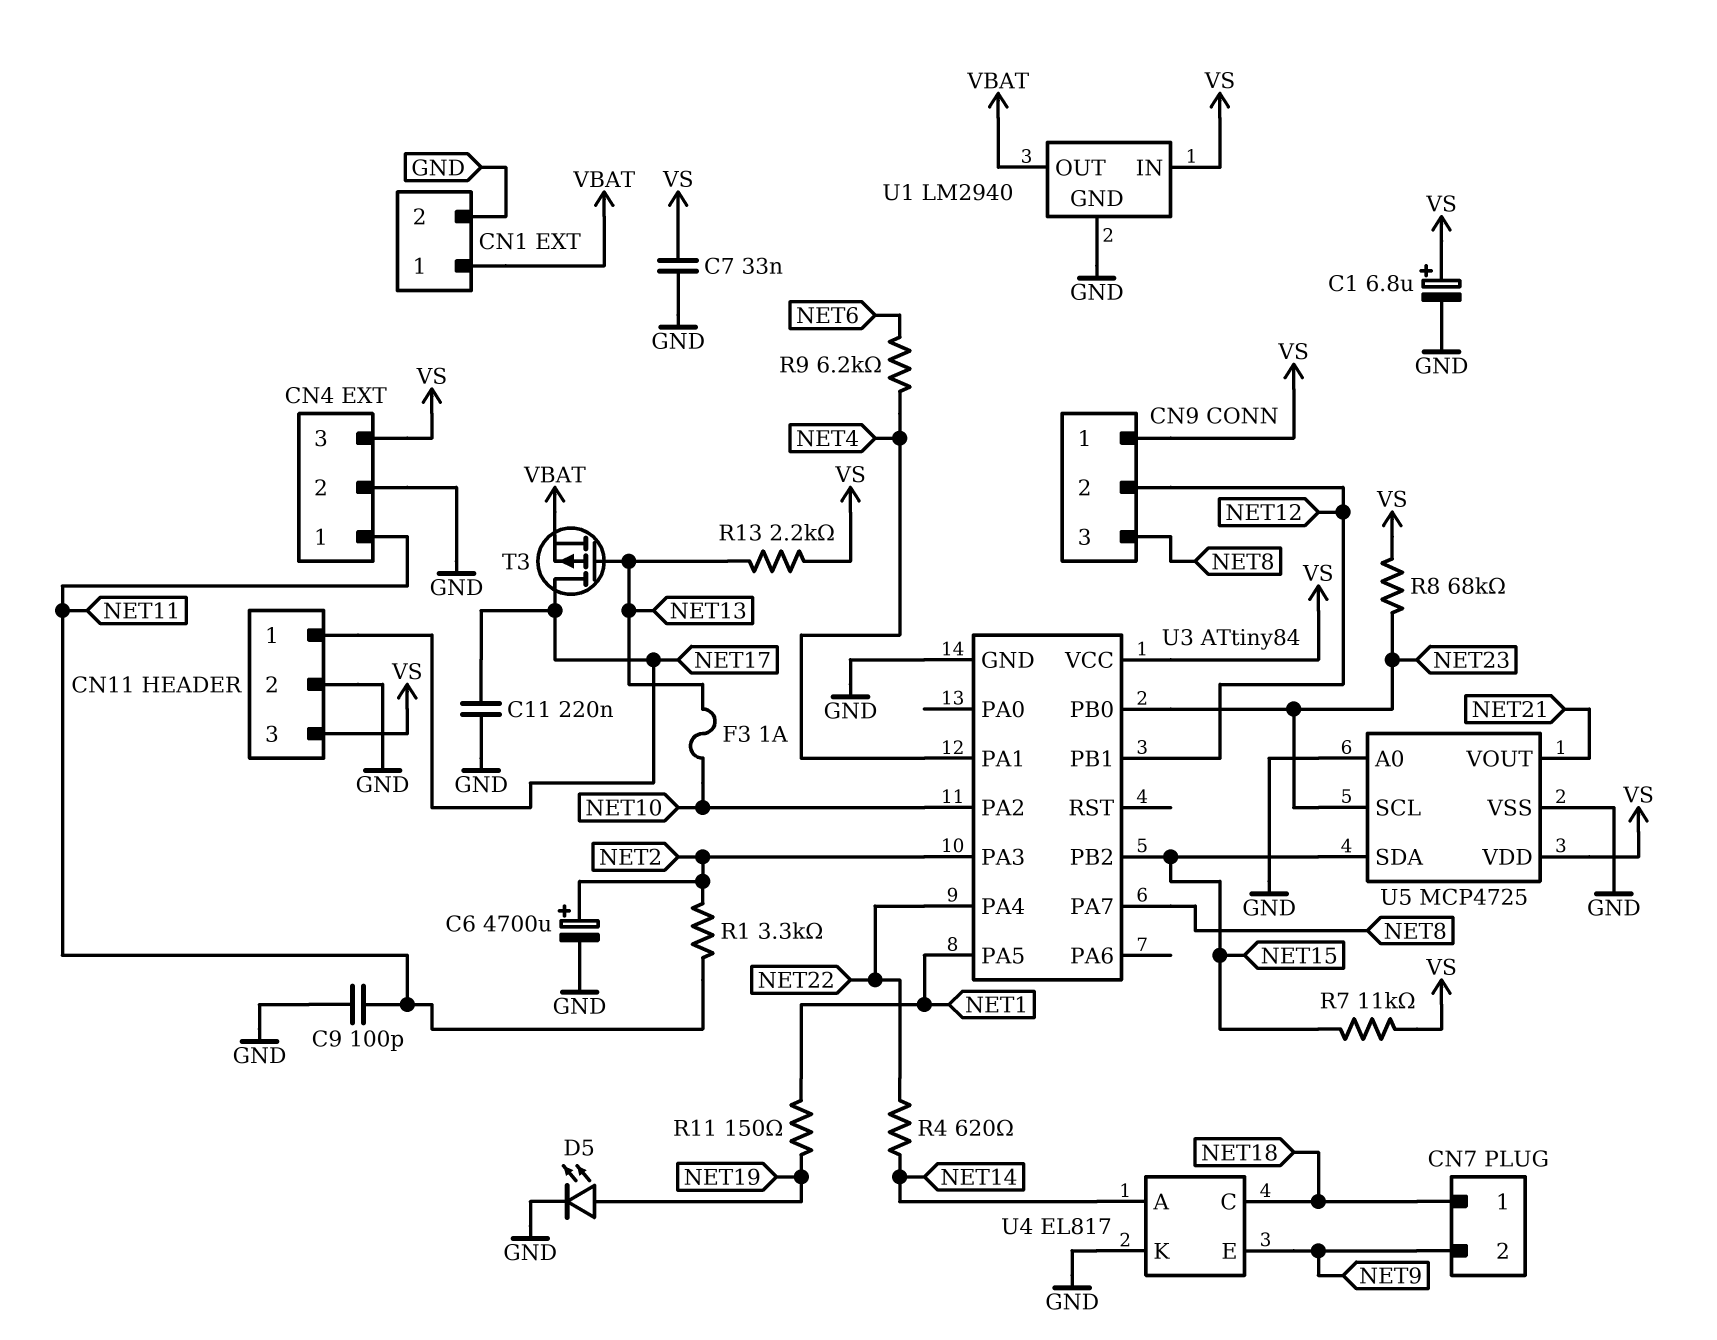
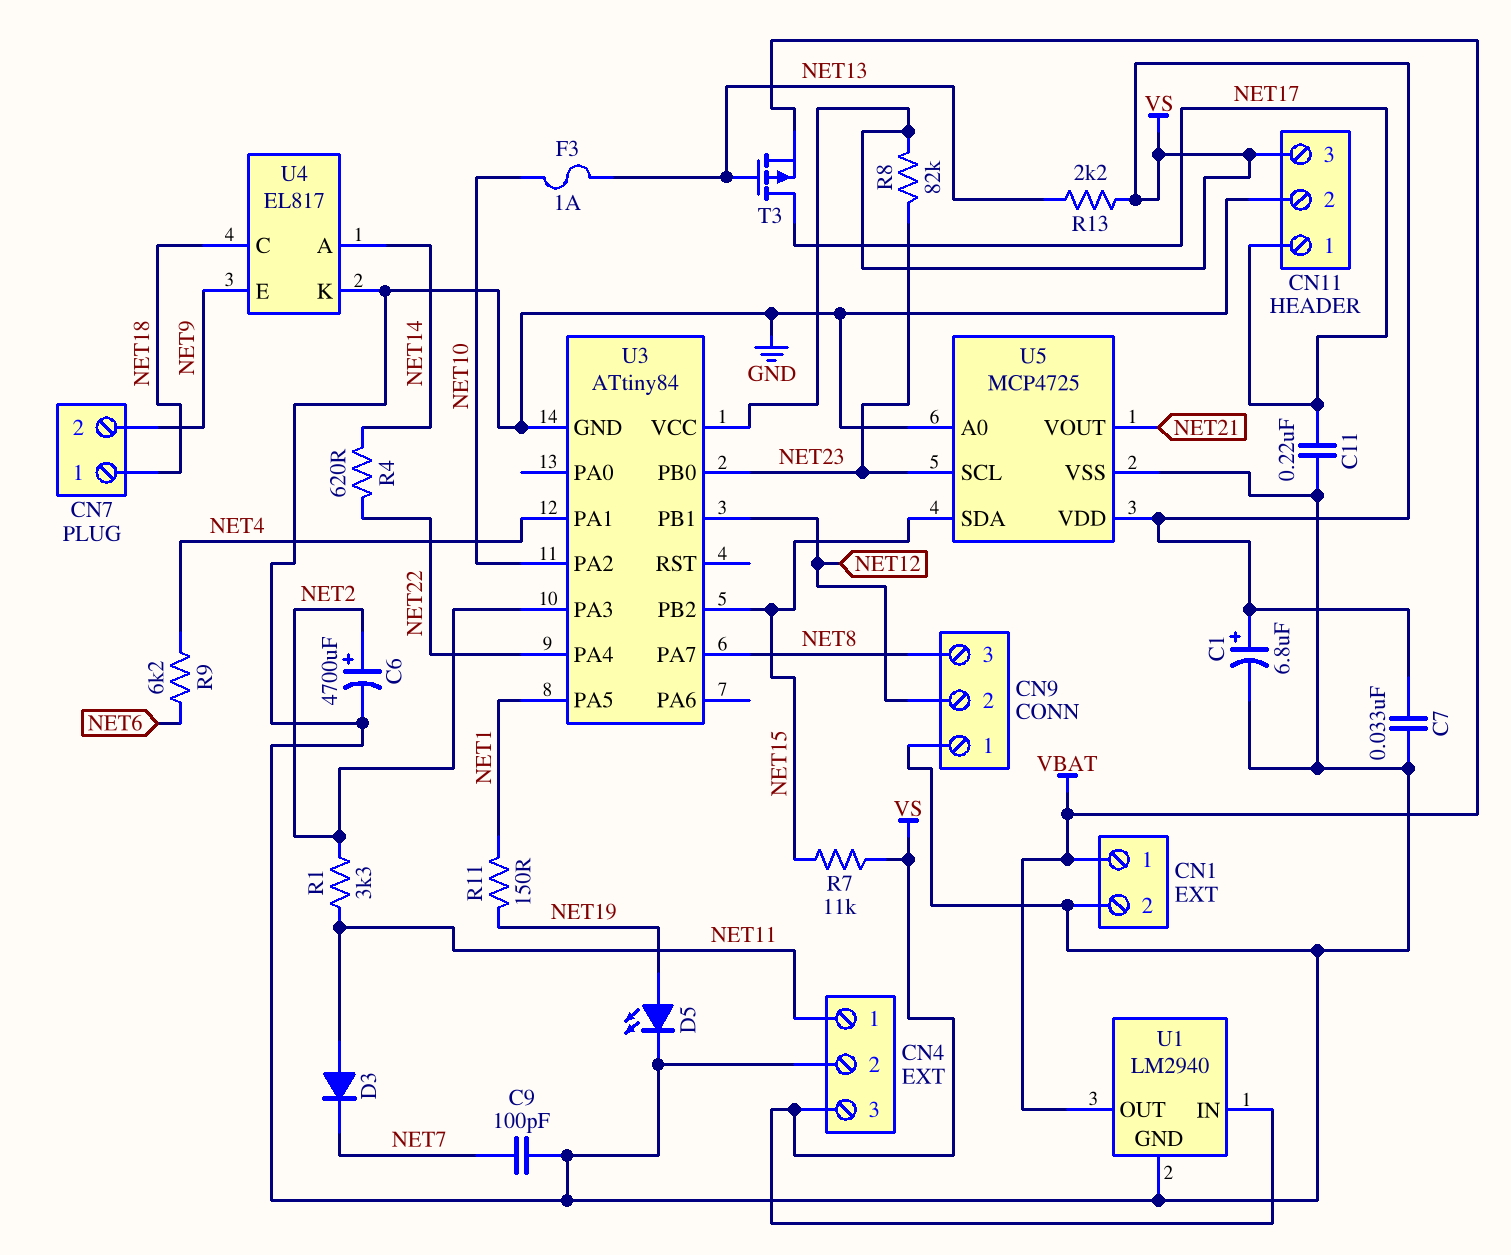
C9: 100pF (GND, NET11) -> 100pF (GND, NET7)
CN9 pin 1: VS -> GND
D3: none -> diode (A NET11, K NET7)
R8: 68k (NET23, VS) -> 82k (NET23, VS)

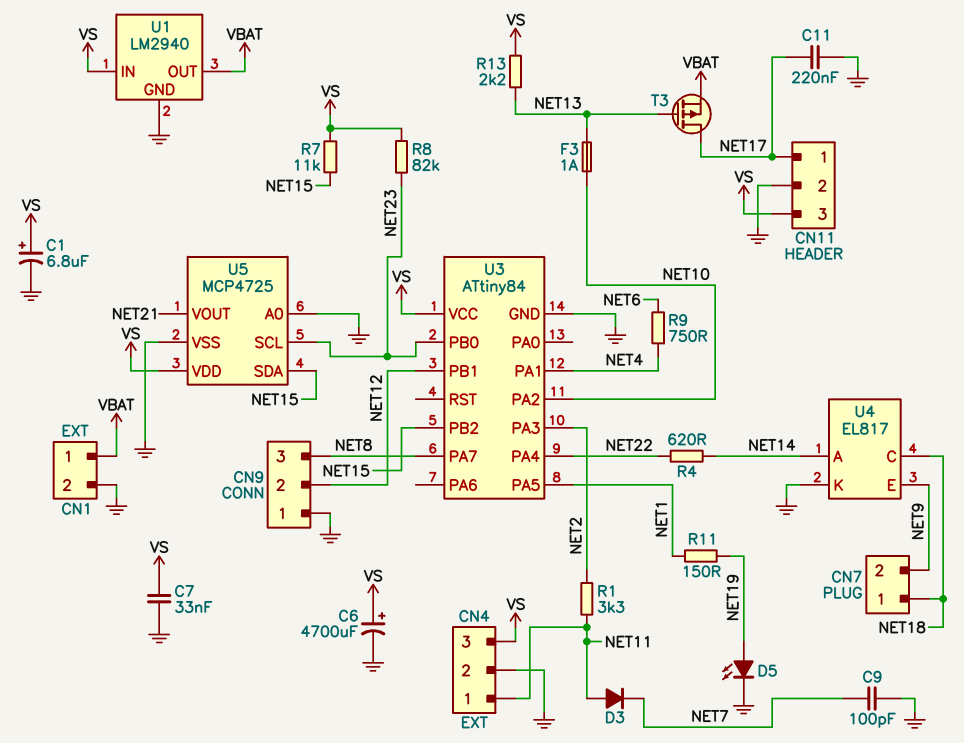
C6: 4700uF (plus NET2, minus GND) -> 4700uF (plus VS, minus GND)
R9: 6.2k (NET4, NET6) -> 750 (NET4, NET6)

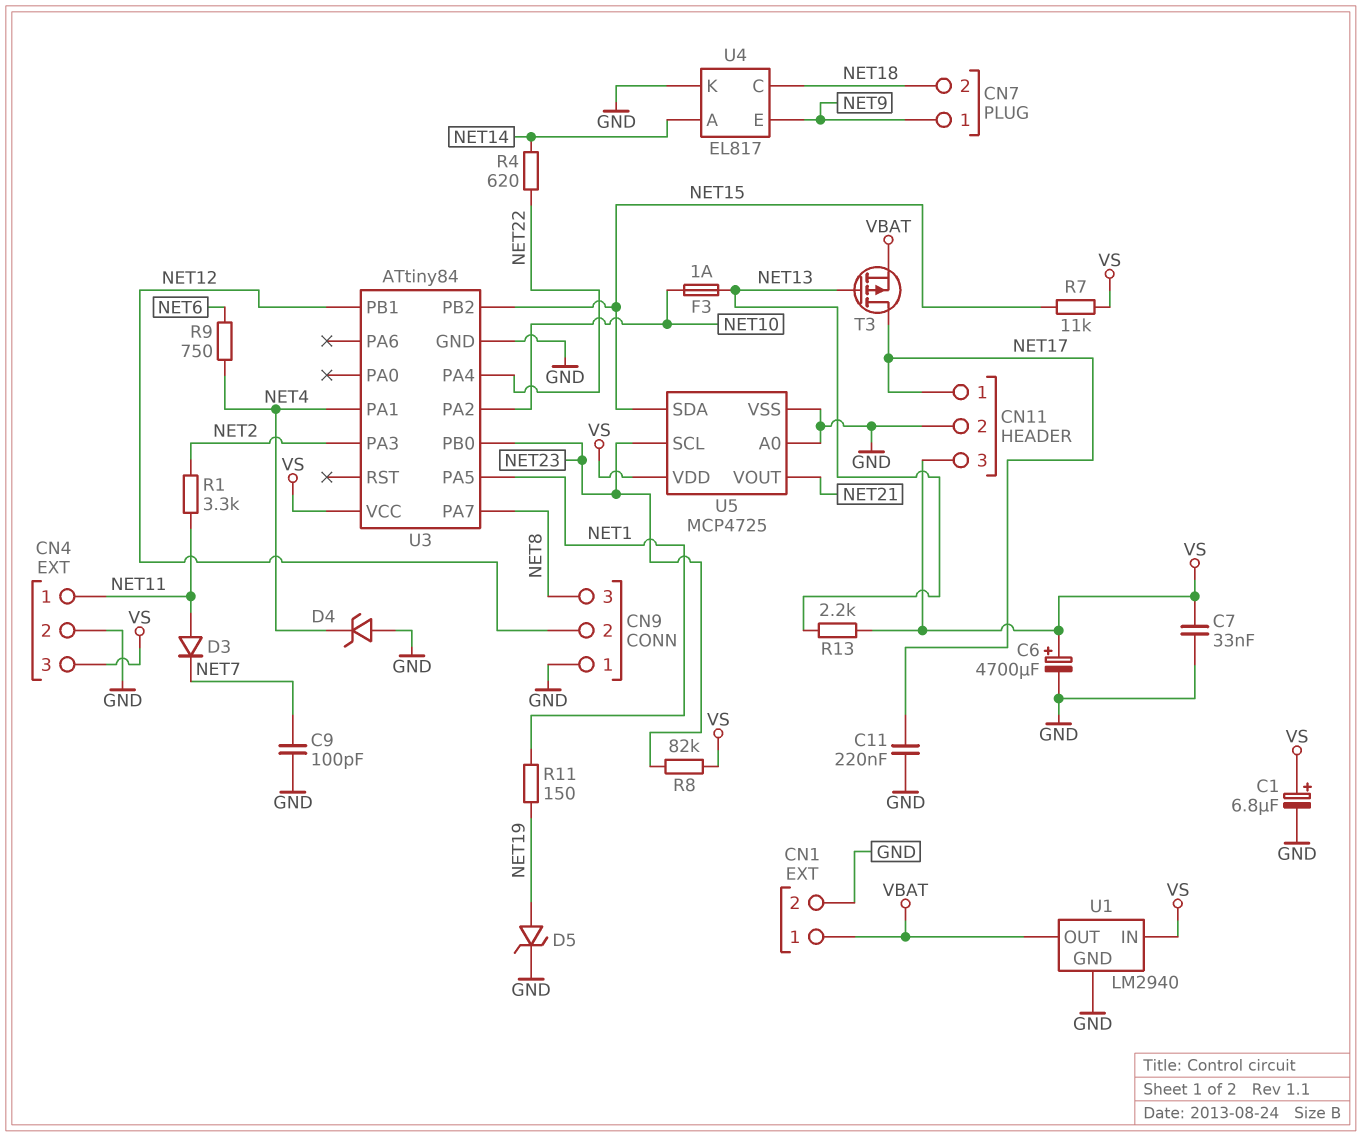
CN7 pin 1: NET18 -> NET9
CN7 pin 2: NET9 -> NET18
D4: none -> zener (A GND, K NET4)
D5: LED (A NET19, K GND) -> zener (A NET19, K GND)

